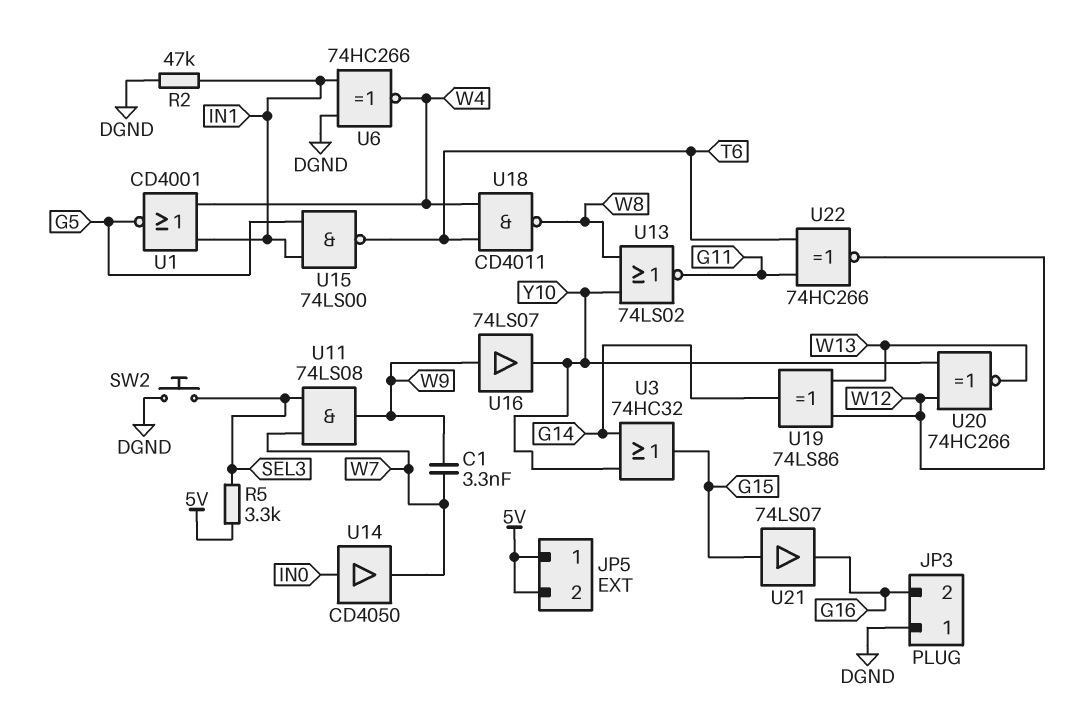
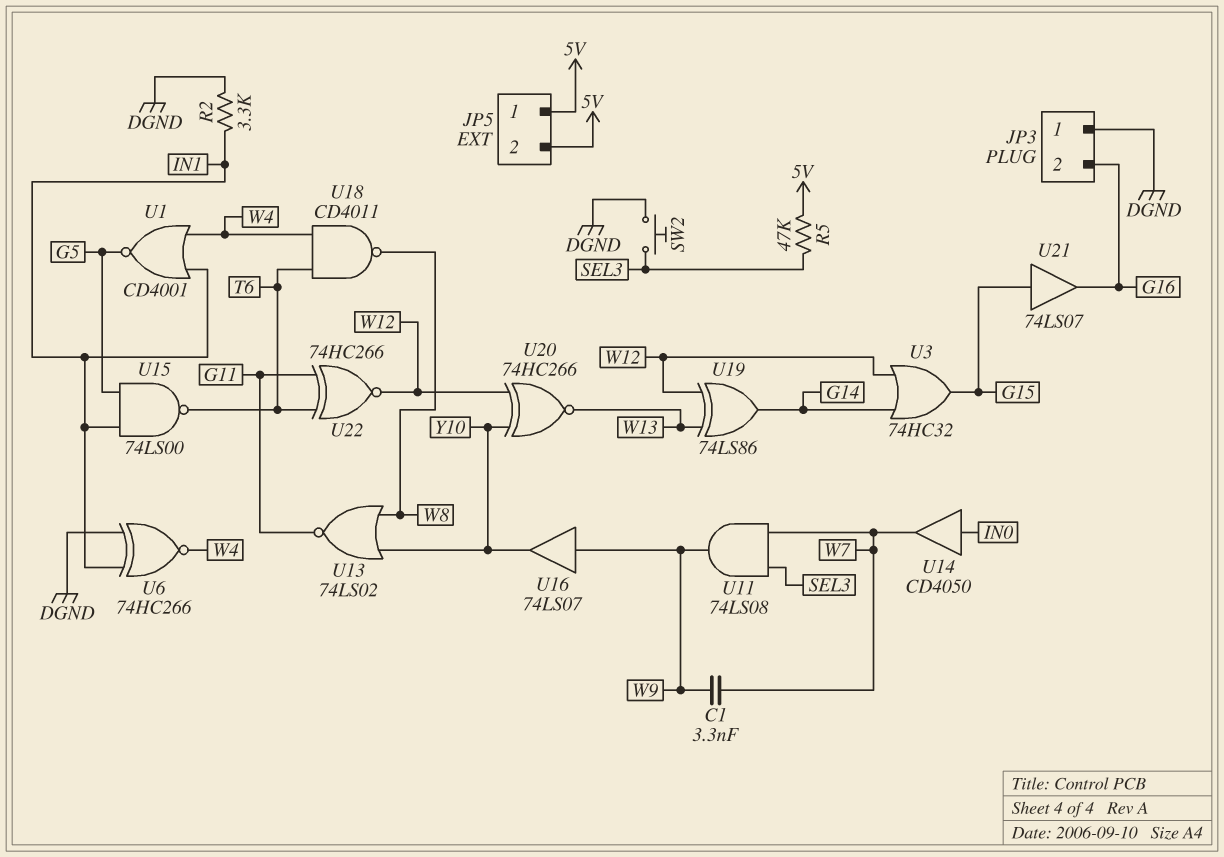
R2: 47k (DGND, IN1) -> 3.3k (DGND, IN1)
R5: 3.3k (5V, SEL3) -> 47k (5V, SEL3)
U3: OR 74HC32 (in G14, in Y10, out G15) -> OR 74HC32 (in G14, in W12, out G15)

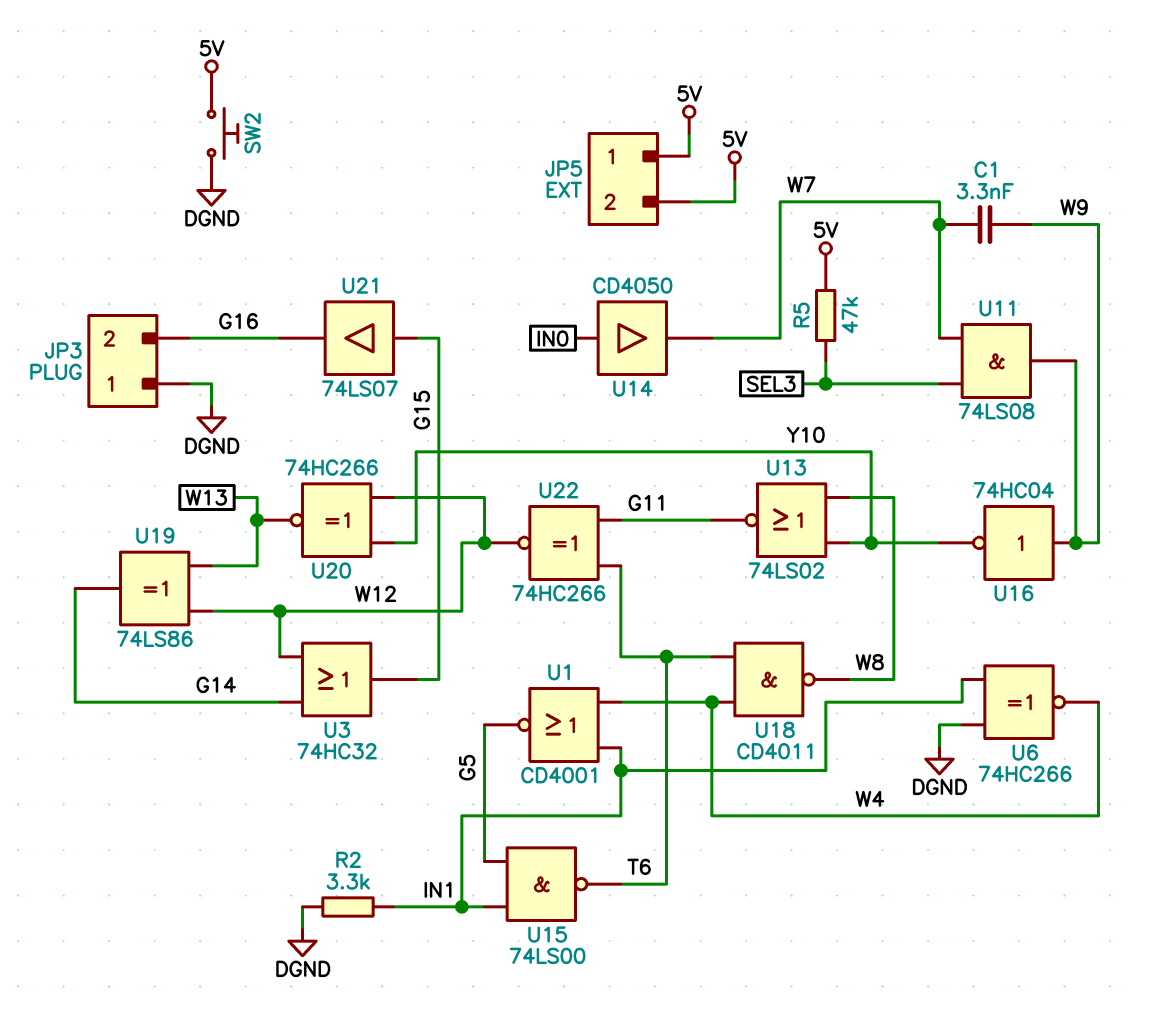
SW2: button (DGND, SEL3) -> button (5V, DGND)
U16: buffer 74LS07 (in W9, out Y10) -> NOT 74HC04 (in W9, out Y10)

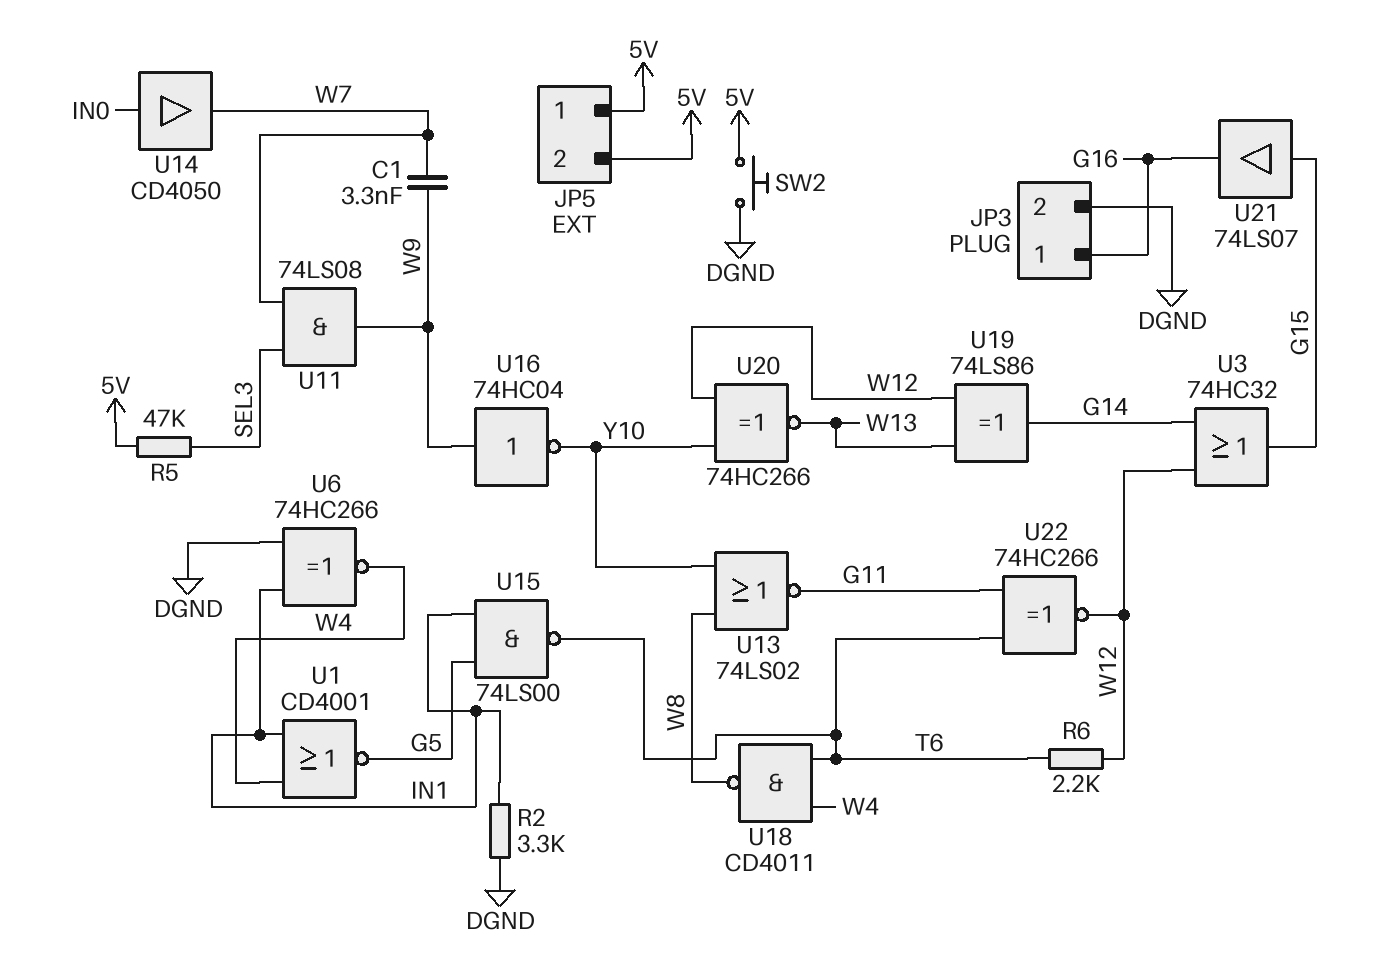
JP3 pin 1: DGND -> G16
JP3 pin 2: G16 -> DGND
R6: none -> 2.2k (T6, W12)

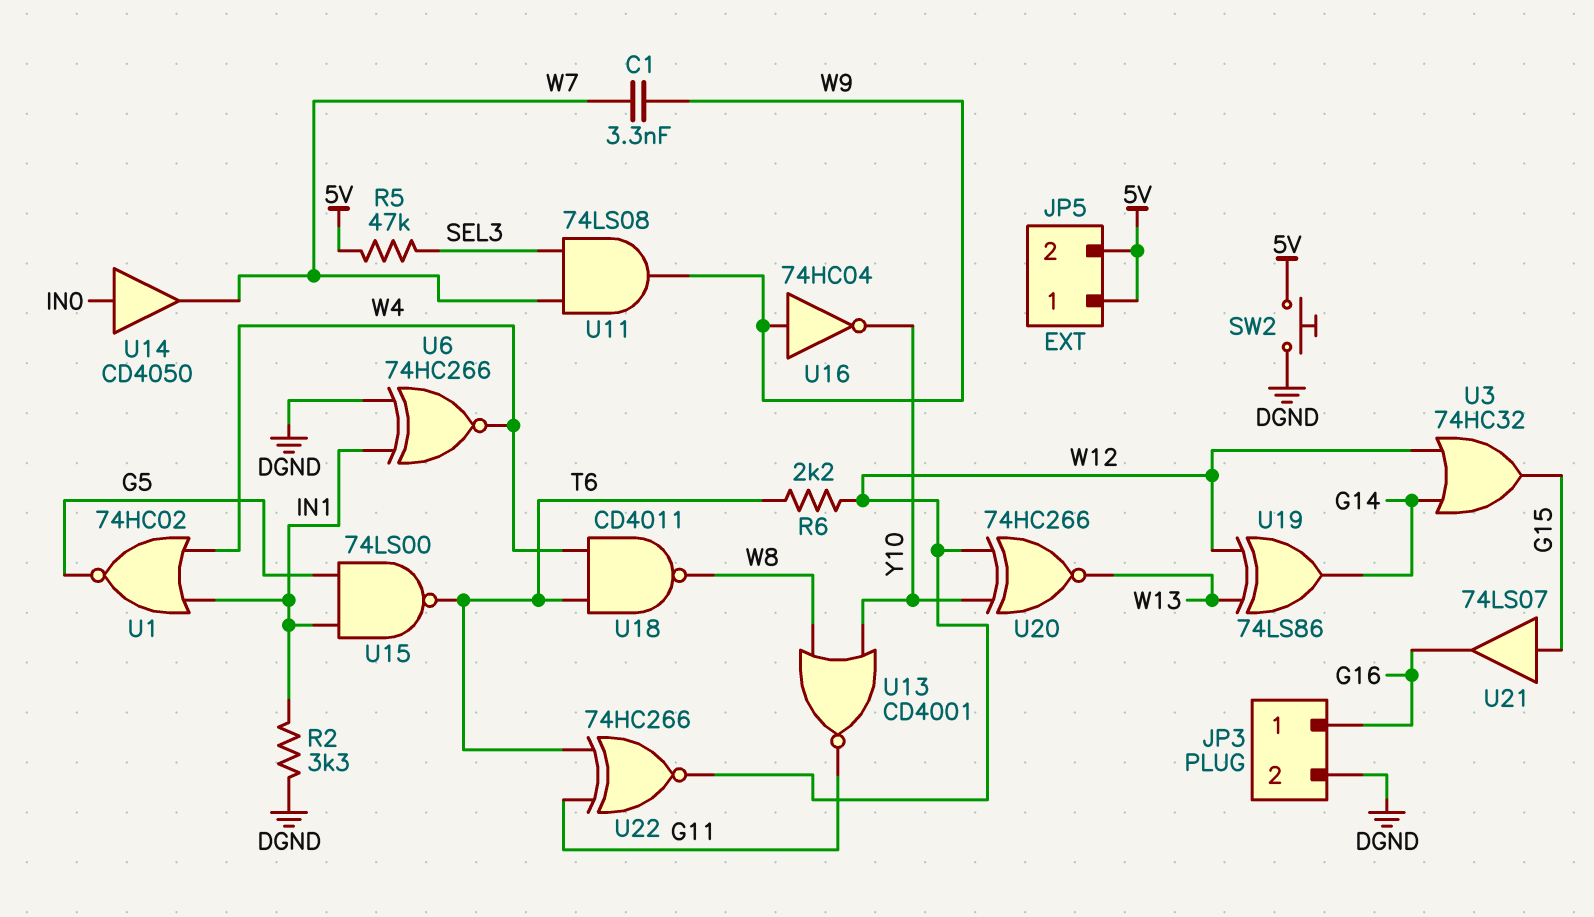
U1: NOR CD4001 (in IN1, in W4, out G5) -> NOR 74HC02 (in IN1, in W4, out G5)
U13: NOR 74LS02 (in W8, in Y10, out G11) -> NOR CD4001 (in W8, in Y10, out G11)

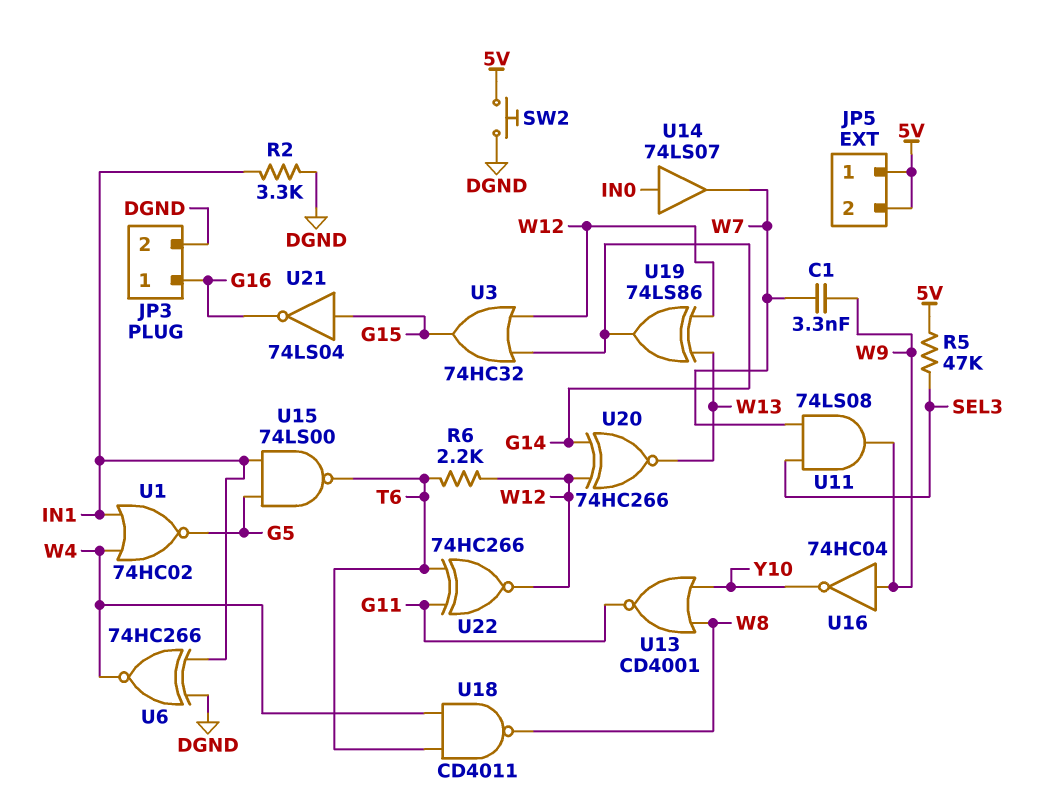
U14: buffer CD4050 (in IN0, out W7) -> buffer 74LS07 (in IN0, out W7)
U20: XNOR 74HC266 (in W12, in Y10, out W13) -> XNOR 74HC266 (in G14, in W12, out W13)
U21: buffer 74LS07 (in G15, out G16) -> NOT 74LS04 (in G15, out G16)

